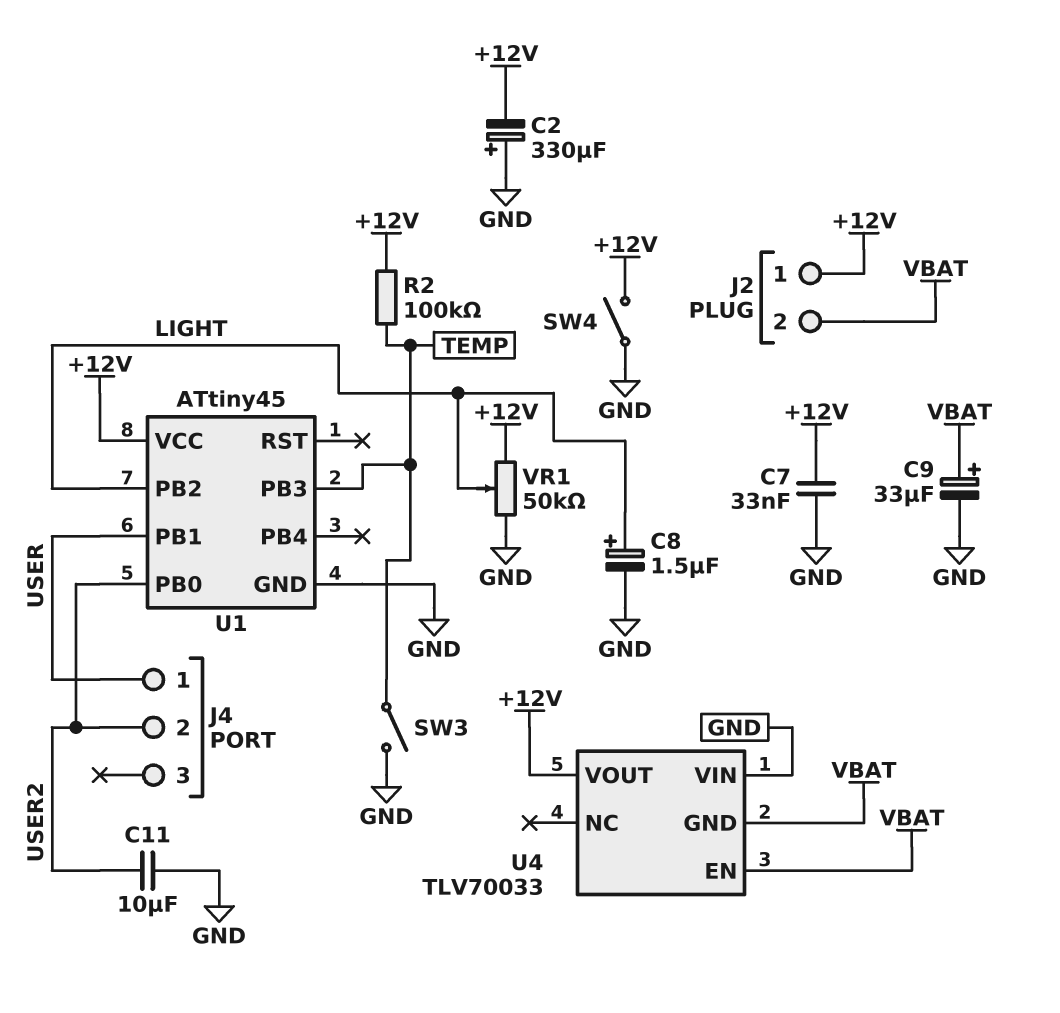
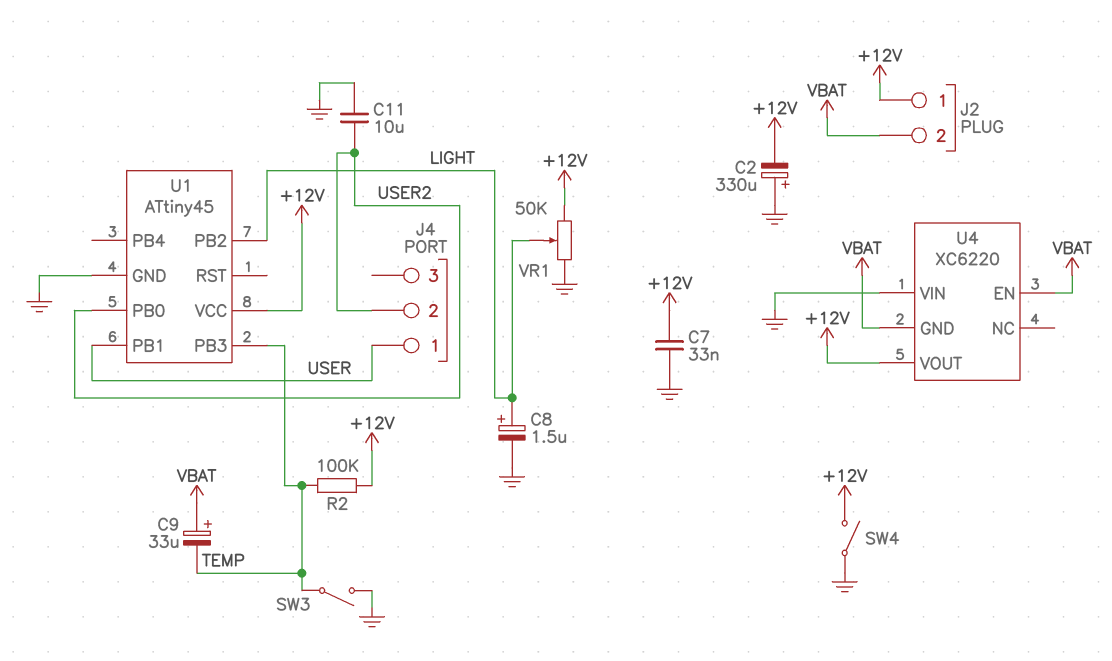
C9: 33uF (plus VBAT, minus GND) -> 33uF (plus VBAT, minus TEMP)
U4: TLV70033 -> XC6220

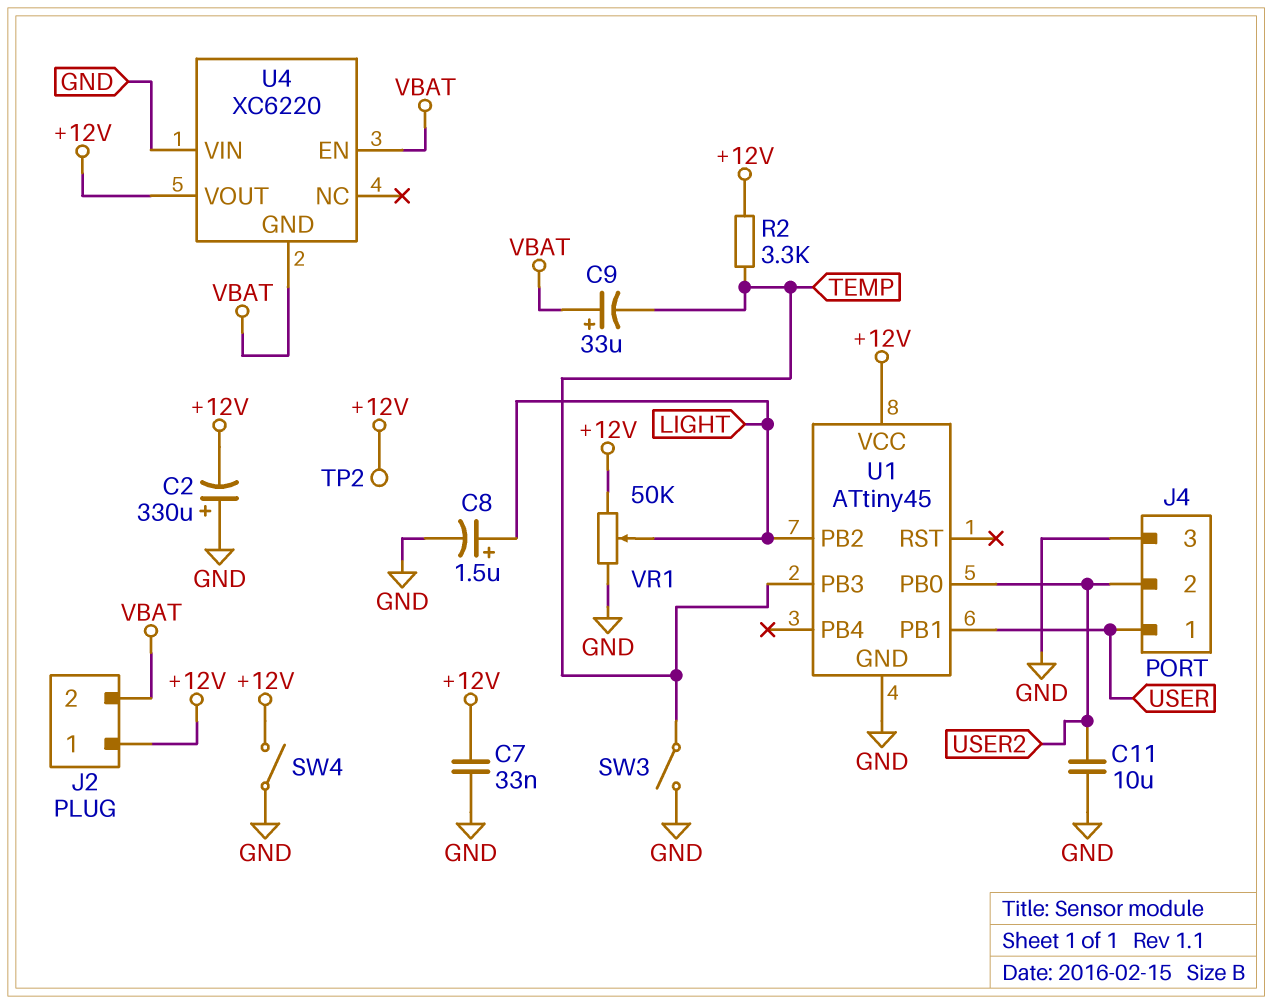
J4 pin 3: none -> GND
R2: 100k (+12V, TEMP) -> 3.3k (+12V, TEMP)
TP2: none -> test point (+12V)

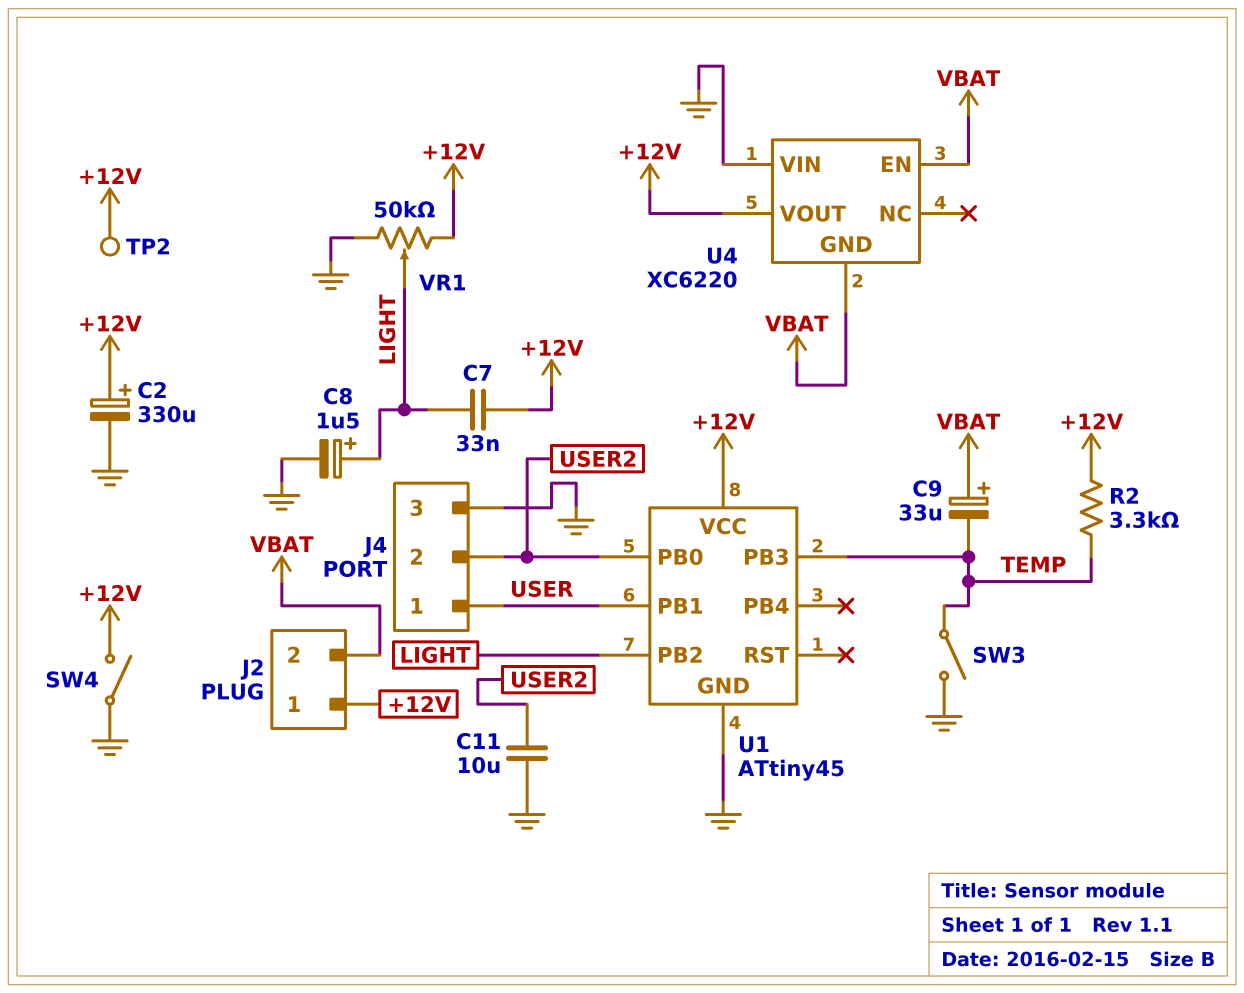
C2: 330uF (plus GND, minus +12V) -> 330uF (plus +12V, minus GND)
C7: 33nF (+12V, GND) -> 33nF (+12V, LIGHT)

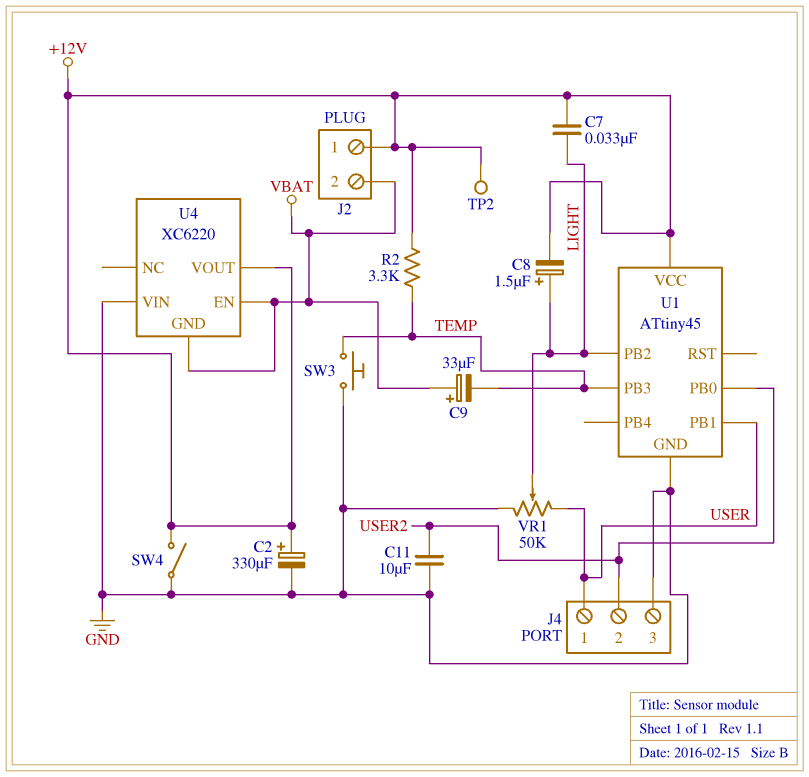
C8: 1.5uF (plus LIGHT, minus GND) -> 1.5uF (plus LIGHT, minus +12V)
SW3: switch (GND, TEMP) -> button (GND, TEMP)
VR1: 50k (+12V, GND, wiper LIGHT) -> 50k (GND, USER, wiper LIGHT)

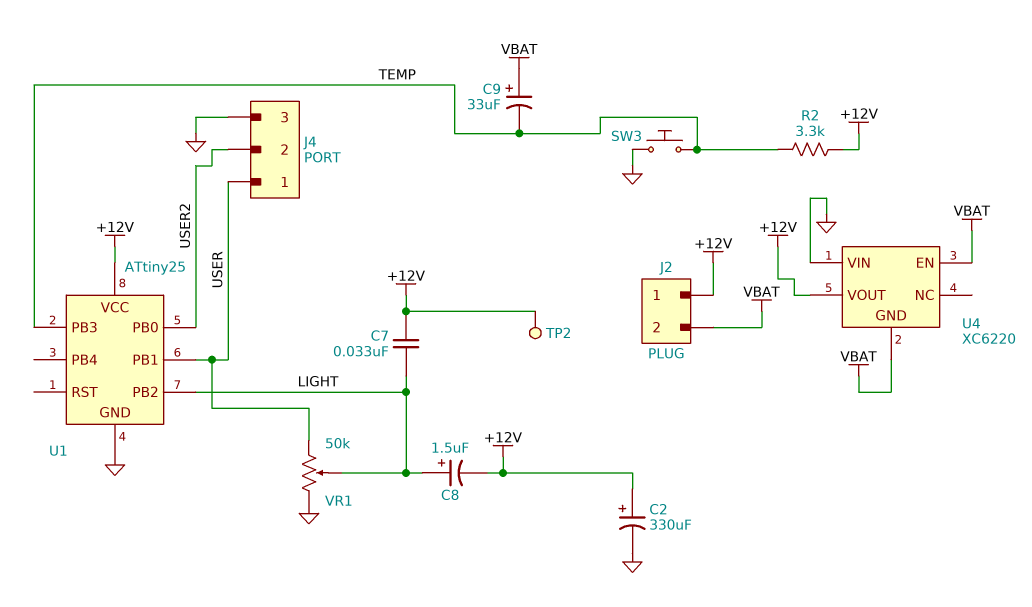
C11: 10uF (GND, USER2) -> none
SW4: switch (+12V, GND) -> none
U1: ATtiny45 -> ATtiny25

